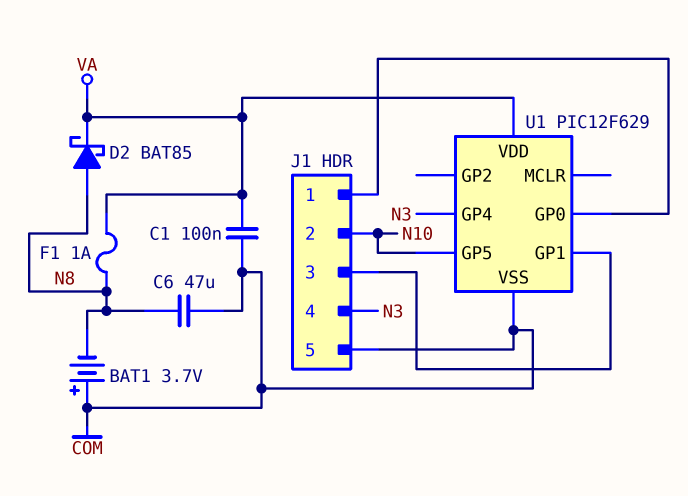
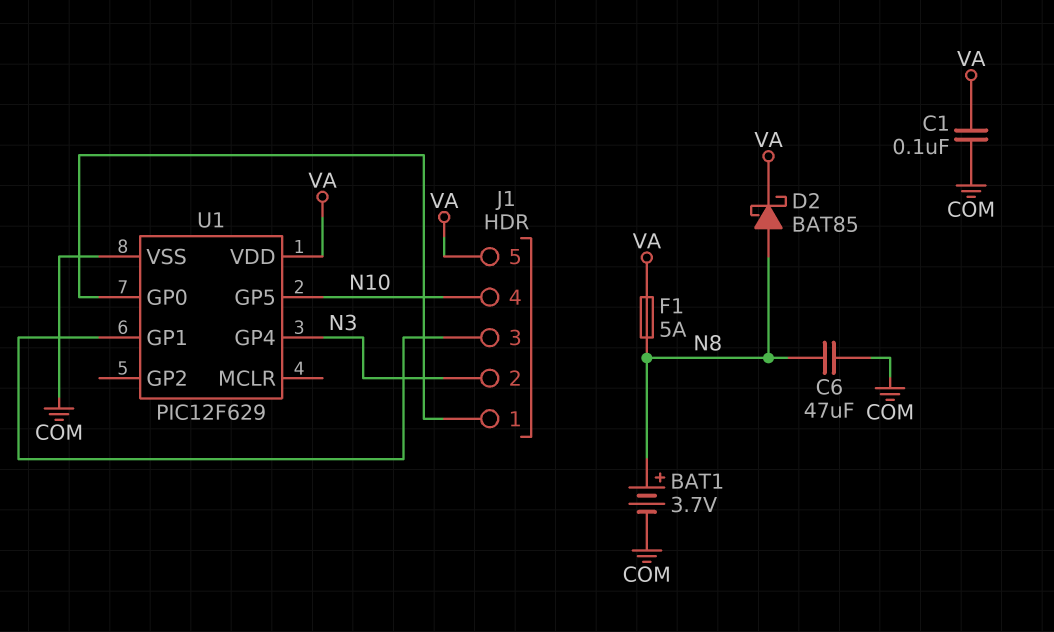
BAT1: 3.7V (plus COM, minus N8) -> 3.7V (plus N8, minus COM)
F1: 1A (N8, VA) -> 5A (N8, VA)
J1 pin 2: N10 -> N3
J1 pin 4: N3 -> N10
J1 pin 5: COM -> VA

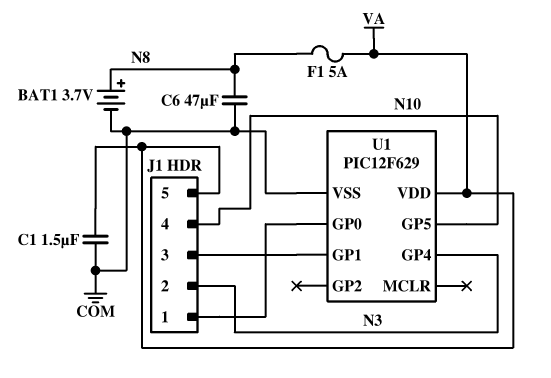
C1: 100nF (COM, VA) -> 1.5uF (COM, VA)
D2: schottky BAT85 (A N8, K VA) -> none

